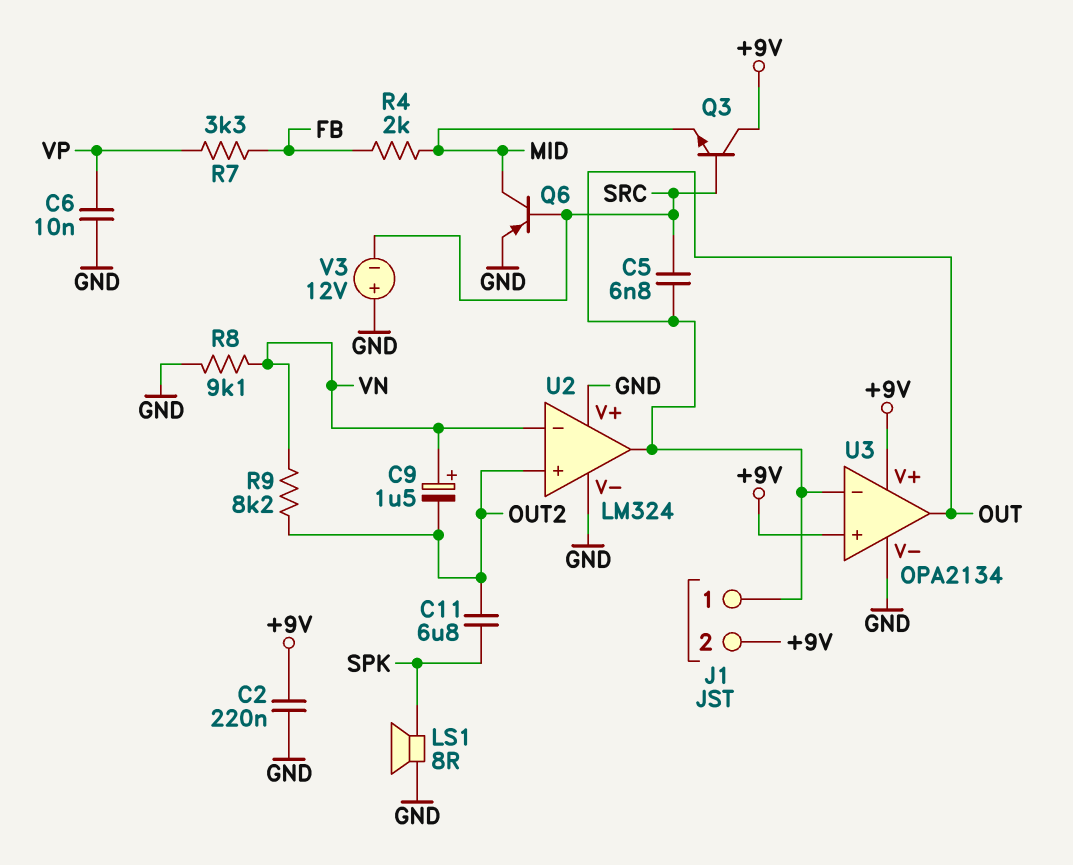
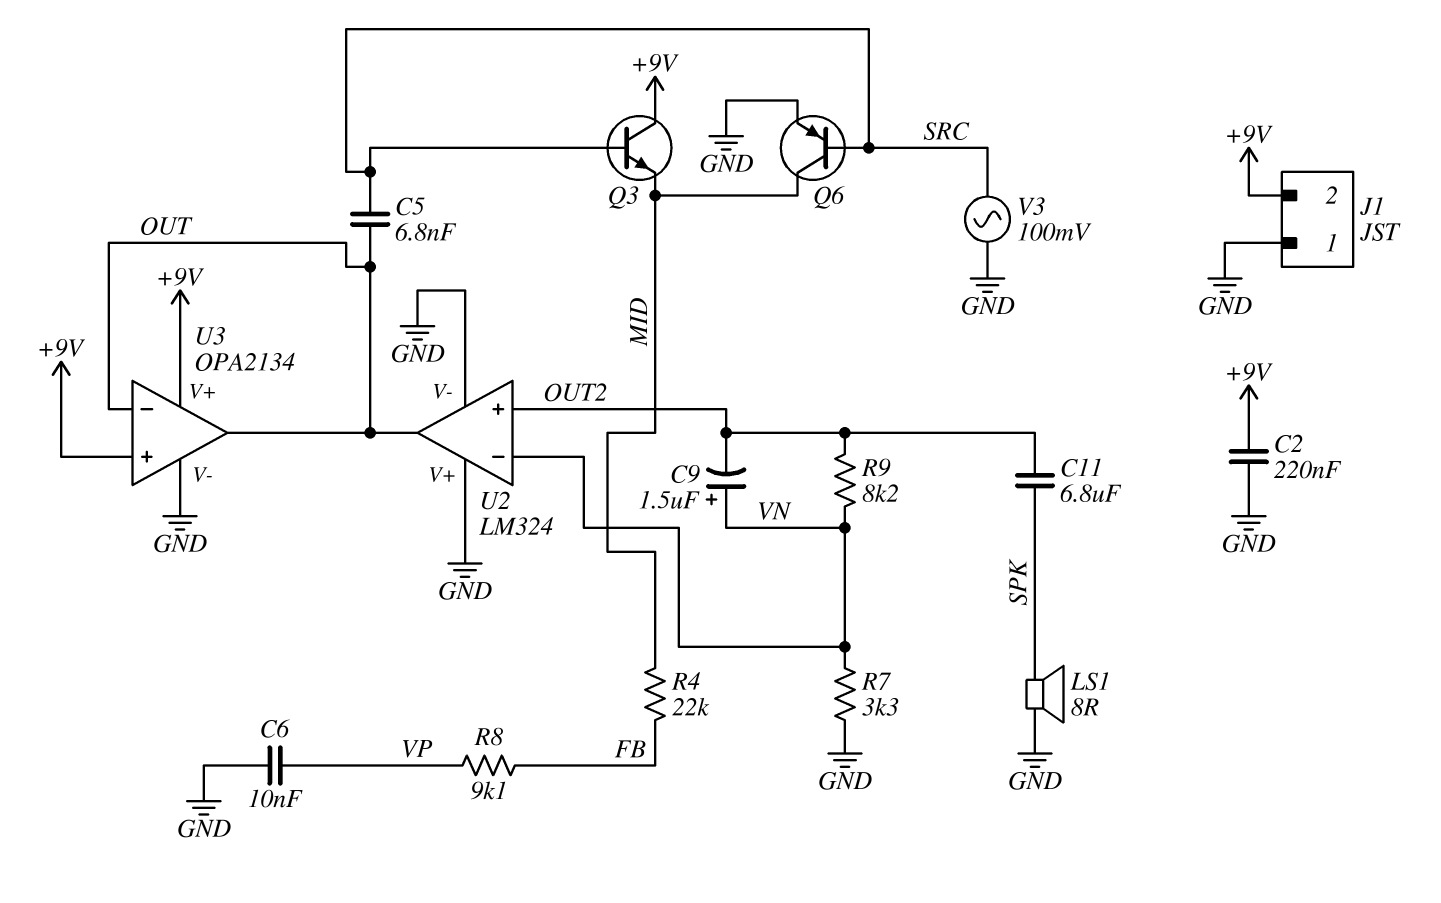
J1 pin 1: OUT -> GND
R4: 2k (FB, MID) -> 22k (FB, MID)
R7: 3.3k (FB, VP) -> 3.3k (GND, VN)
R8: 9.1k (GND, VN) -> 9.1k (FB, VP)
V3: 12V (plus GND, minus SRC) -> AC 100mV (GND, SRC)

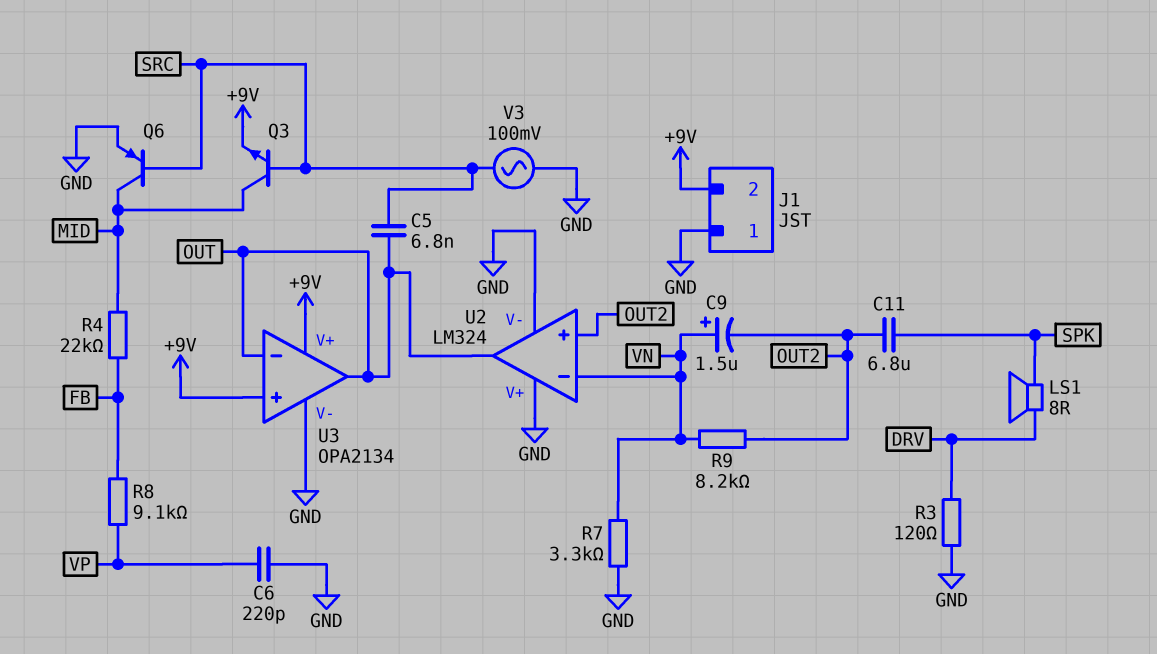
C2: 220nF (+9V, GND) -> none
C6: 10nF (GND, VP) -> 220pF (GND, VP)
LS1: speaker 8R (GND, SPK) -> speaker 8R (DRV, SPK)
Q3: NPN (B SRC, C +9V, E MID) -> NPN (B SRC, C MID, E +9V)
R3: none -> 120 (DRV, GND)

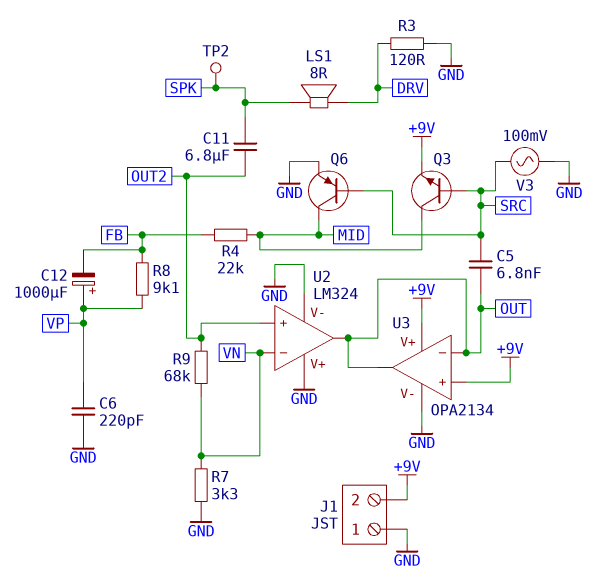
C9: 1.5uF (plus VN, minus OUT2) -> none
C12: none -> 1000uF (plus VP, minus FB)
R9: 8.2k (OUT2, VN) -> 68k (OUT2, VN)
TP2: none -> test point (SPK)

